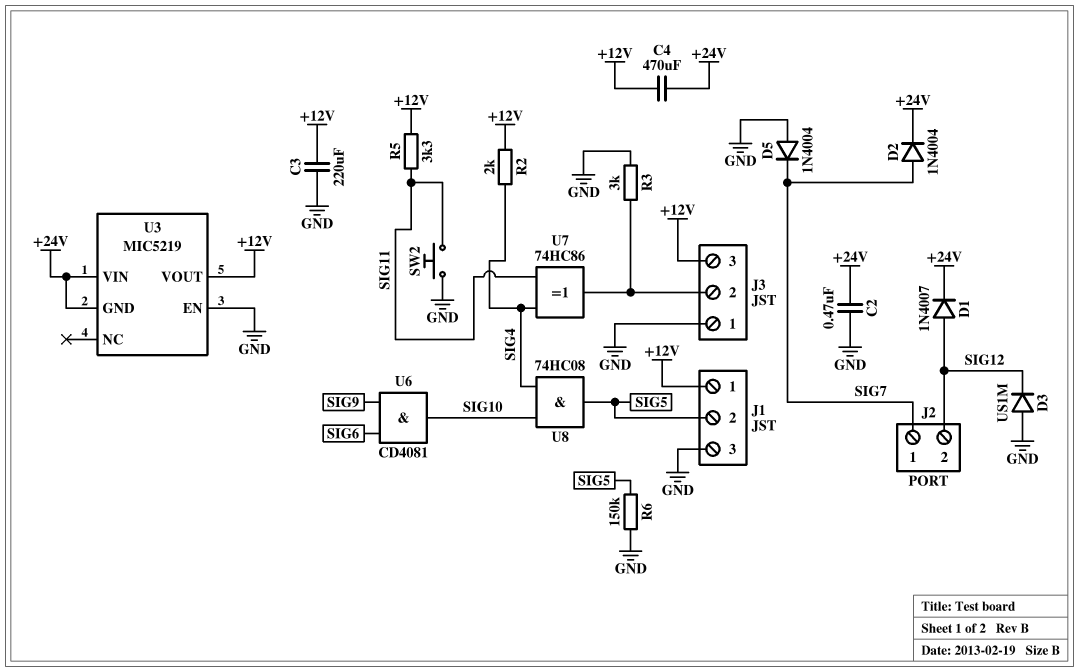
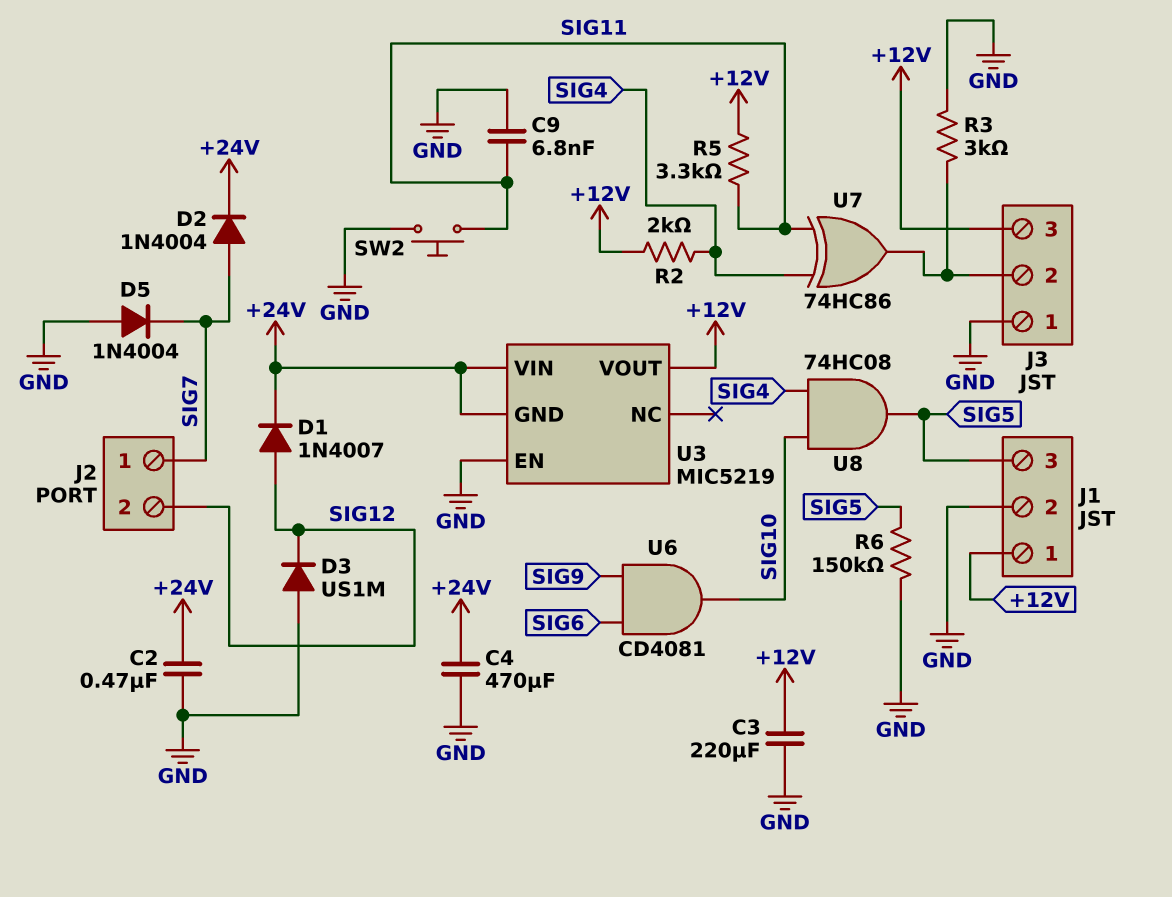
C4: 470uF (+12V, +24V) -> 470uF (+24V, GND)
C9: none -> 6.8nF (GND, SIG11)
J1 pin 2: SIG5 -> GND
J1 pin 3: GND -> SIG5

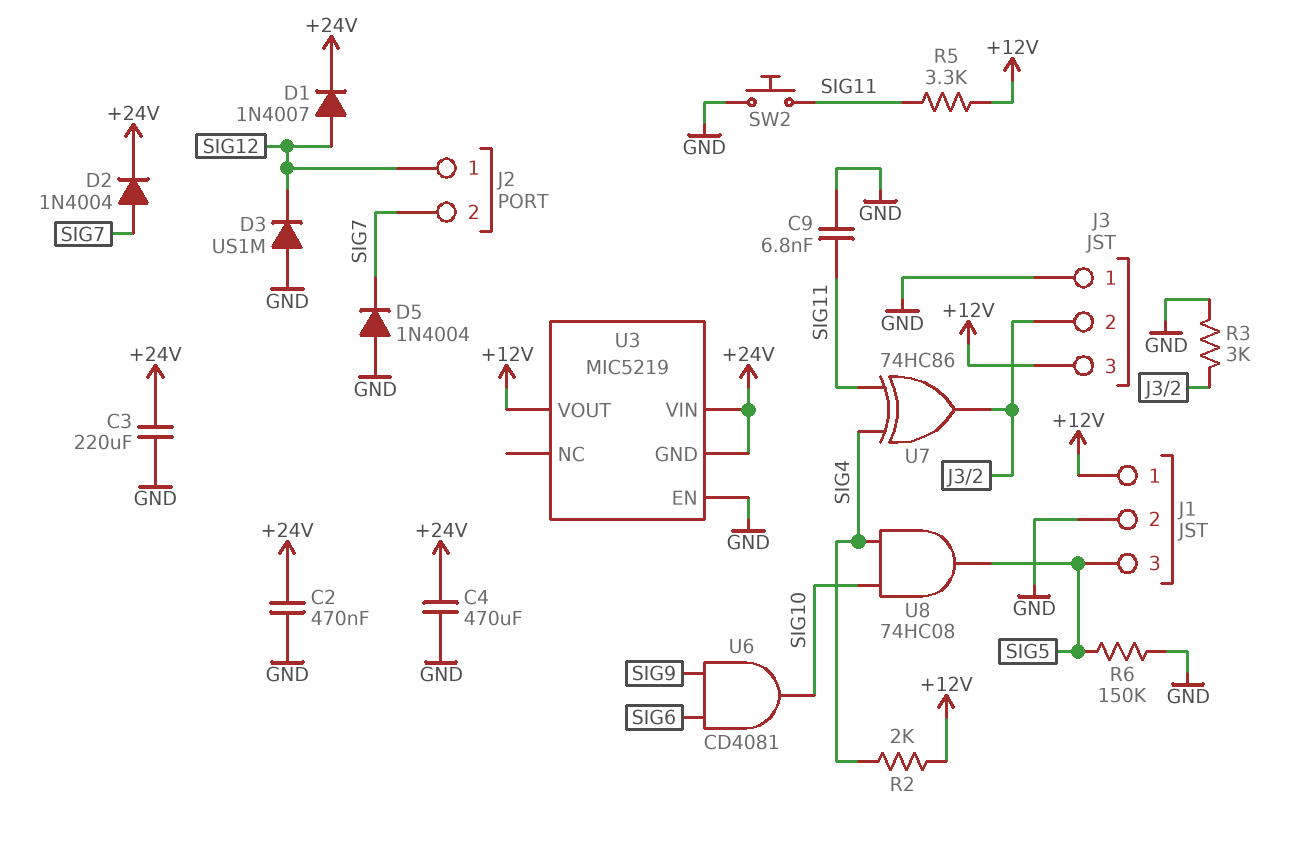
C3: 220uF (+12V, GND) -> 220uF (+24V, GND)
J2 pin 1: SIG7 -> SIG12
J2 pin 2: SIG12 -> SIG7

